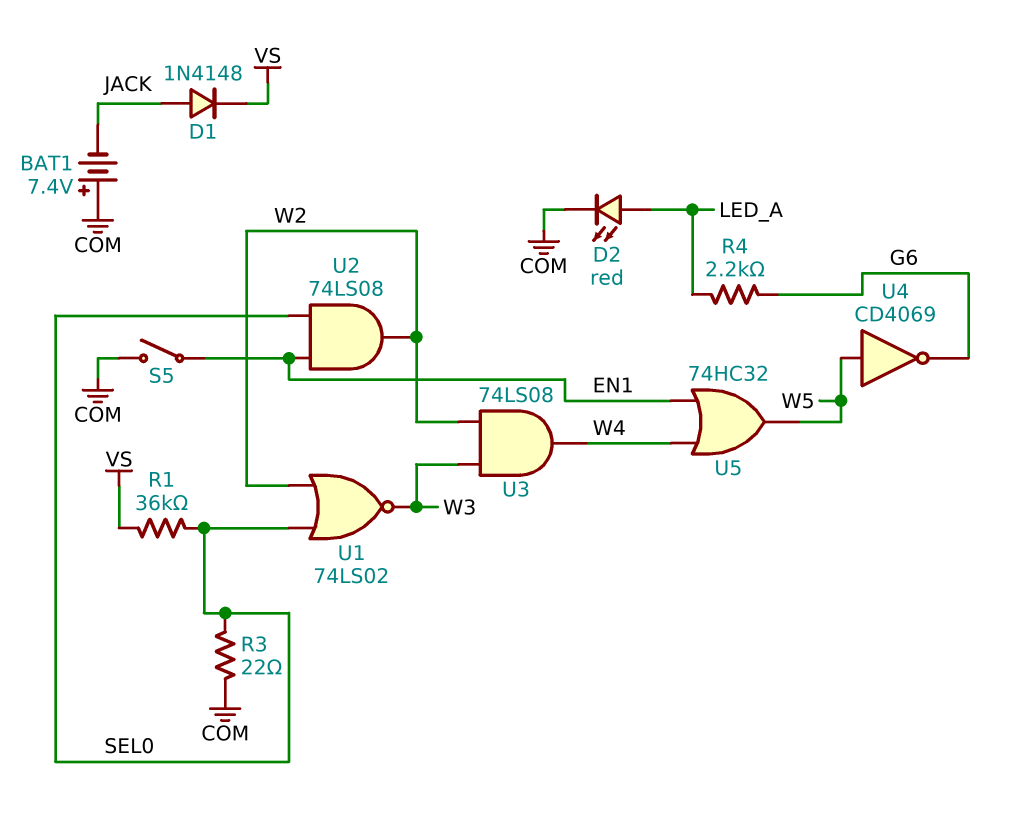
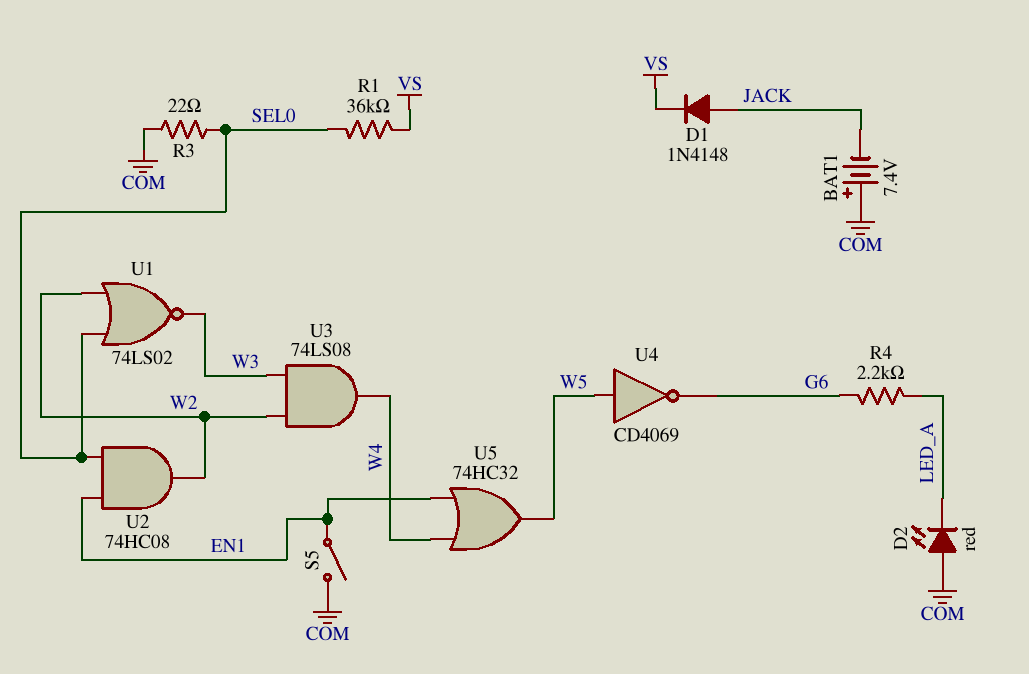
D2: LED red (A LED_A, K COM) -> LED red (A COM, K LED_A)
U2: AND 74LS08 (in EN1, in SEL0, out W2) -> AND 74HC08 (in EN1, in SEL0, out W2)

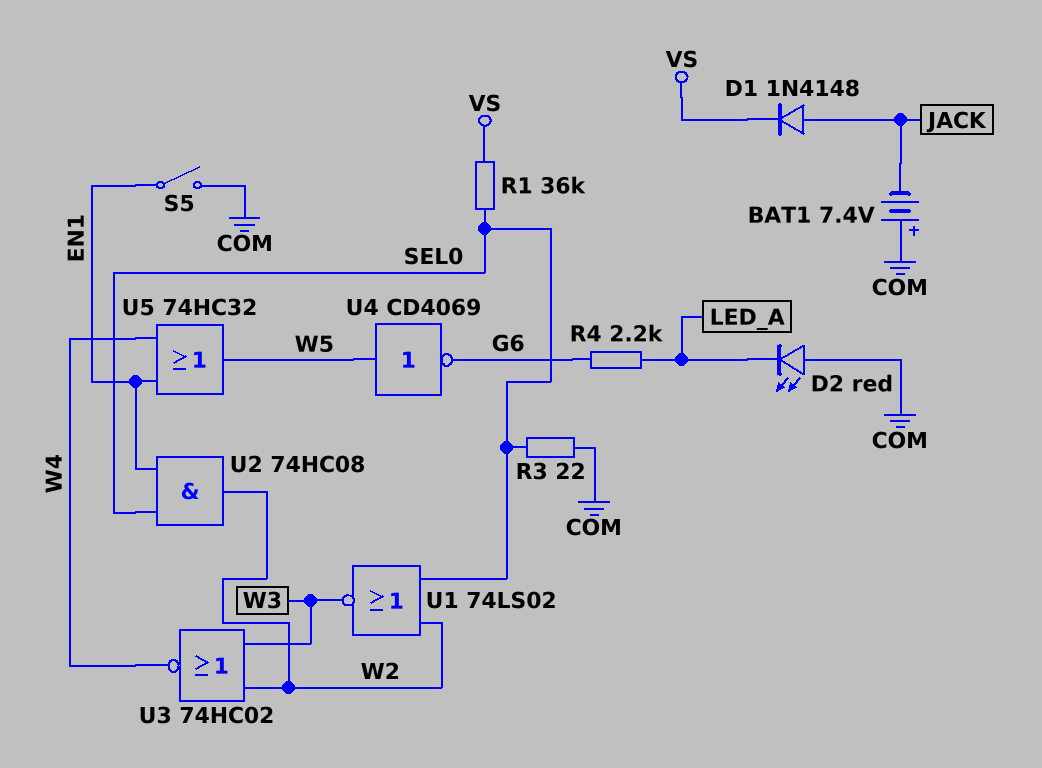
U3: AND 74LS08 (in W2, in W3, out W4) -> NOR 74HC02 (in W2, in W3, out W4)

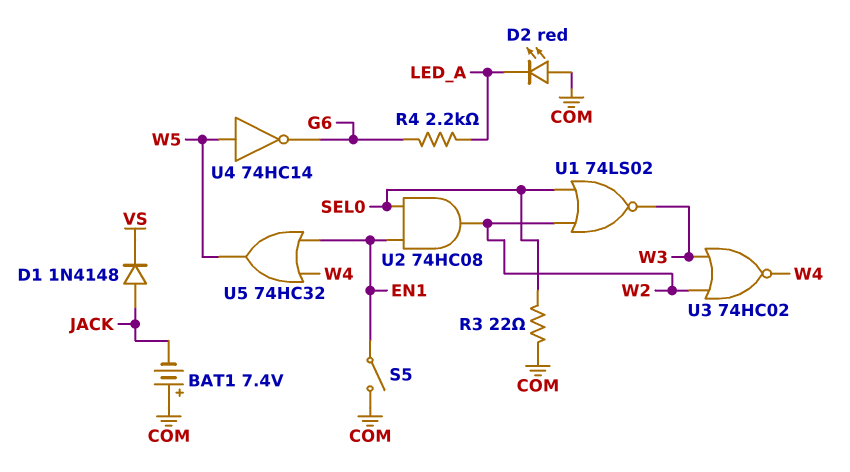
R1: 36k (SEL0, VS) -> none
U4: NOT CD4069 (in W5, out G6) -> NOT 74HC14 (in W5, out G6)

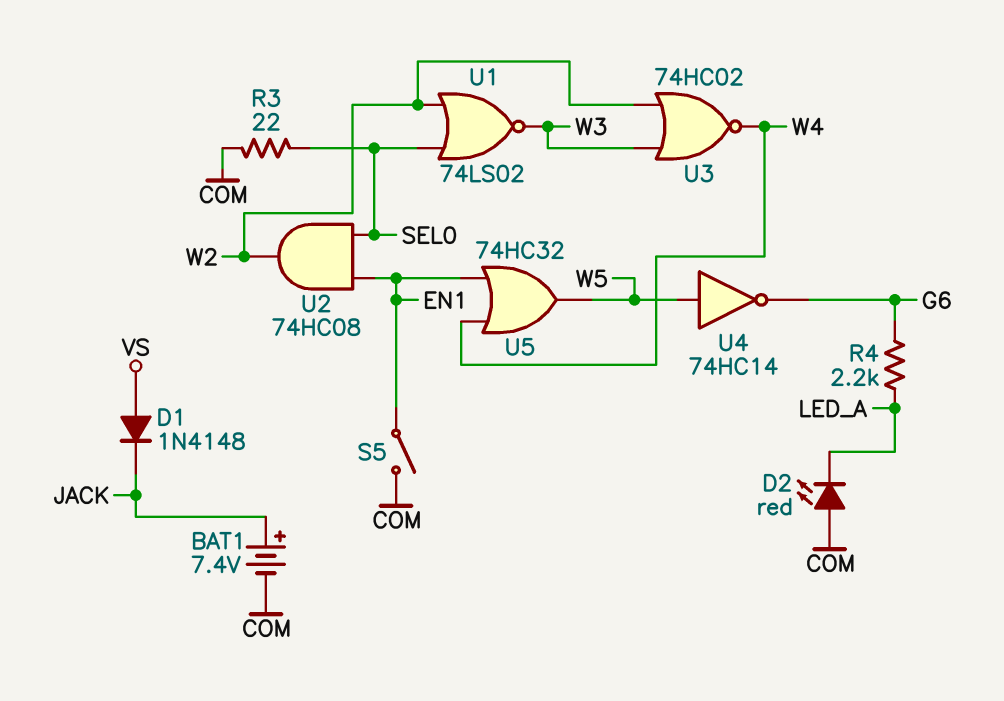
BAT1: 7.4V (plus COM, minus JACK) -> 7.4V (plus JACK, minus COM)
D1: diode 1N4148 (A JACK, K VS) -> diode 1N4148 (A VS, K JACK)

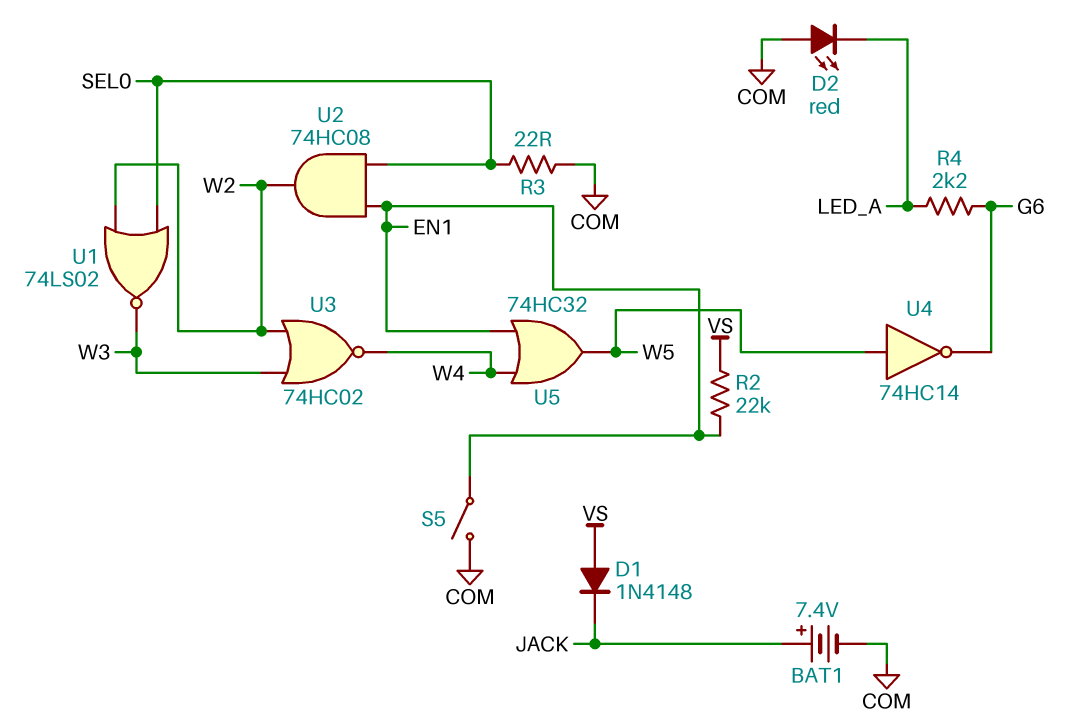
R2: none -> 22k (EN1, VS)

